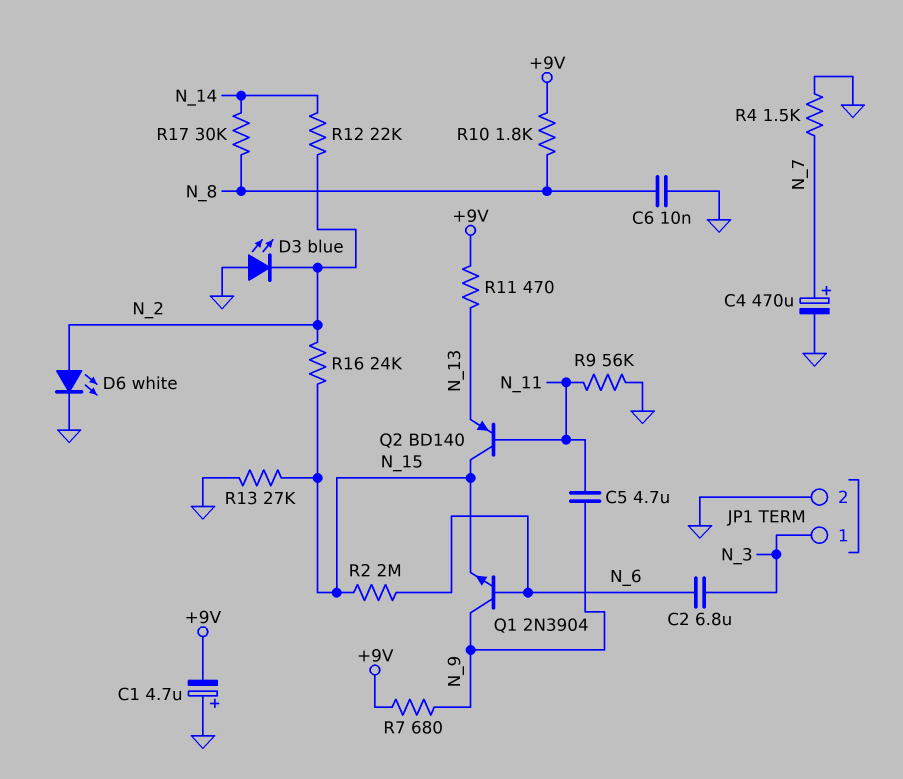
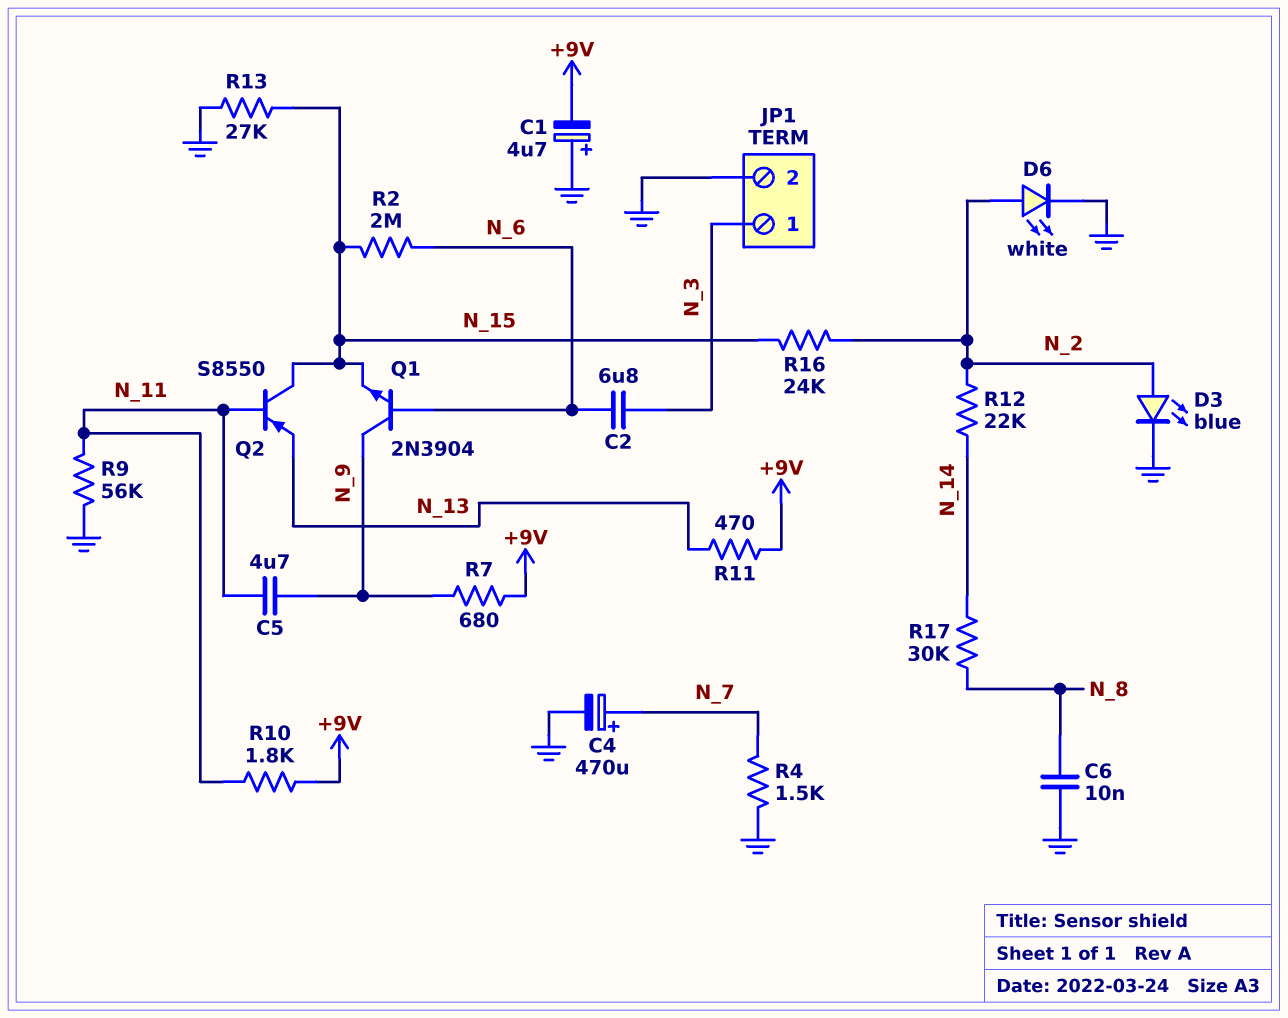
D3: LED blue (A GND, K N_2) -> LED blue (A N_2, K GND)
Q2: PNP BD140 (B N_11, C N_15, E N_13) -> PNP S8550 (B N_11, C N_15, E N_13)
R10: 1.8k (+9V, N_8) -> 1.8k (+9V, N_11)

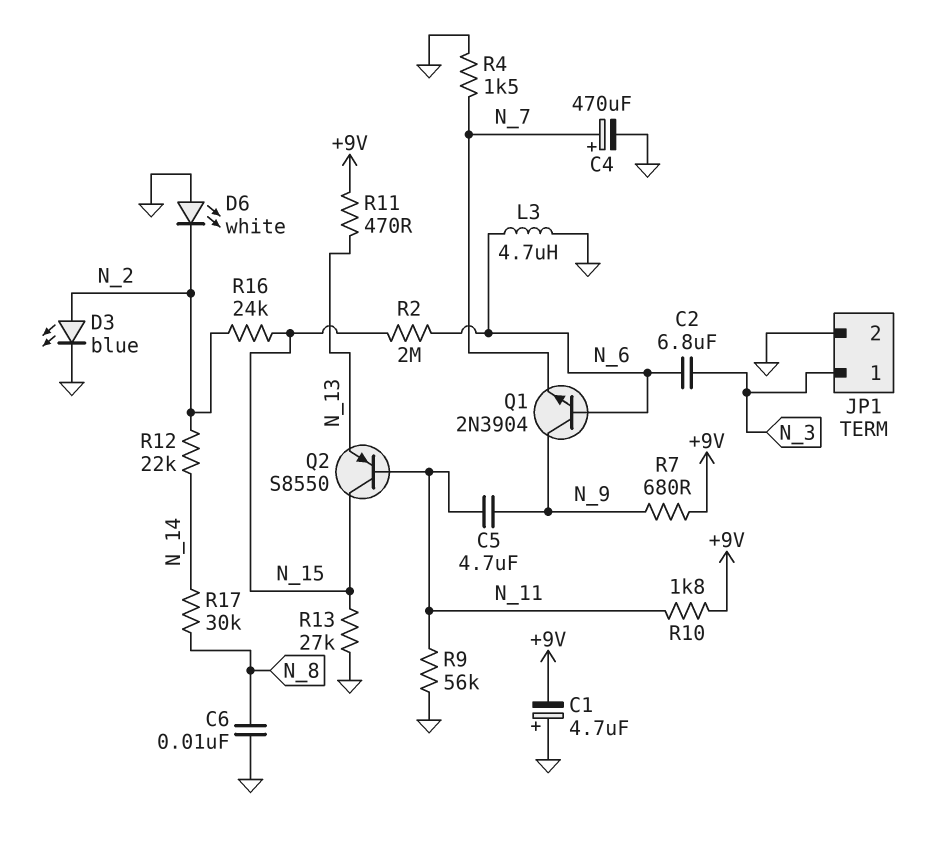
D6: LED white (A N_2, K GND) -> LED white (A GND, K N_2)
L3: none -> 4.7uH (GND, N_6)
Q1: NPN 2N3904 (B N_6, C N_9, E N_15) -> NPN 2N3904 (B N_6, C N_9, E N_7)

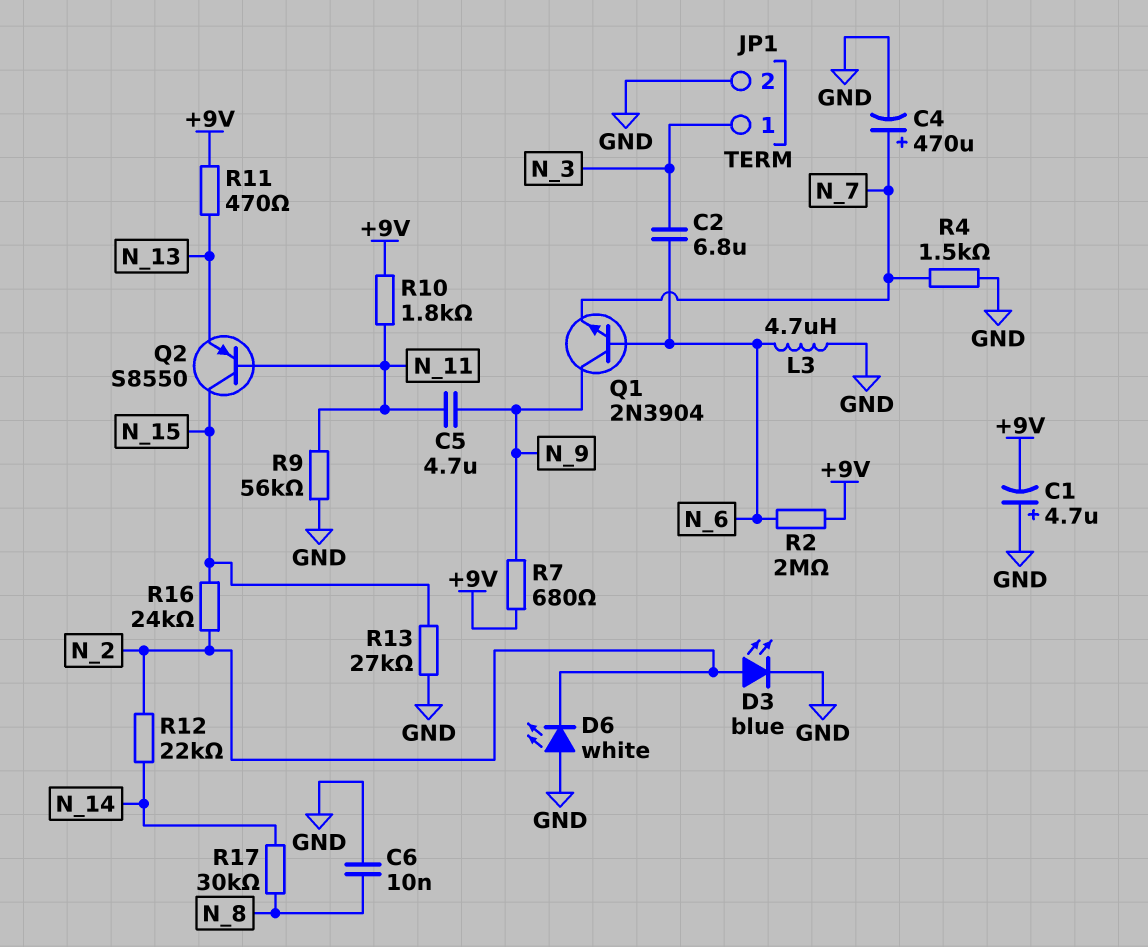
R2: 2M (N_6, N_15) -> 2M (+9V, N_6)

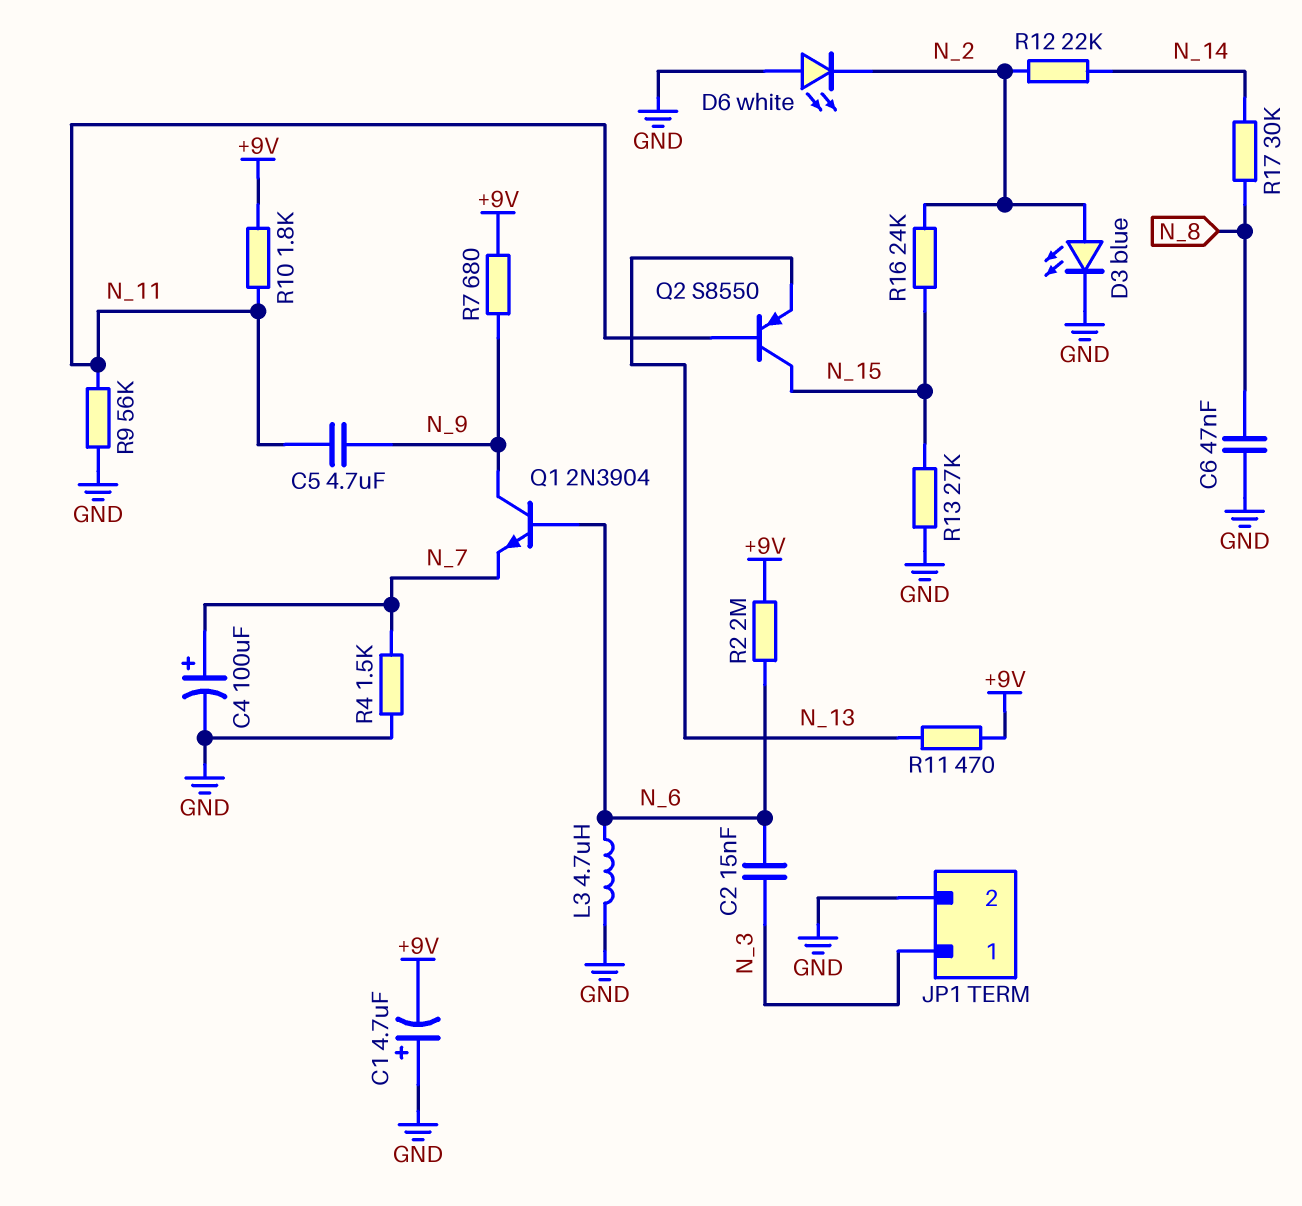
C2: 6.8uF (N_3, N_6) -> 15nF (N_3, N_6)
C4: 470uF (plus N_7, minus GND) -> 100uF (plus N_7, minus GND)
C6: 10nF (GND, N_8) -> 47nF (GND, N_8)

